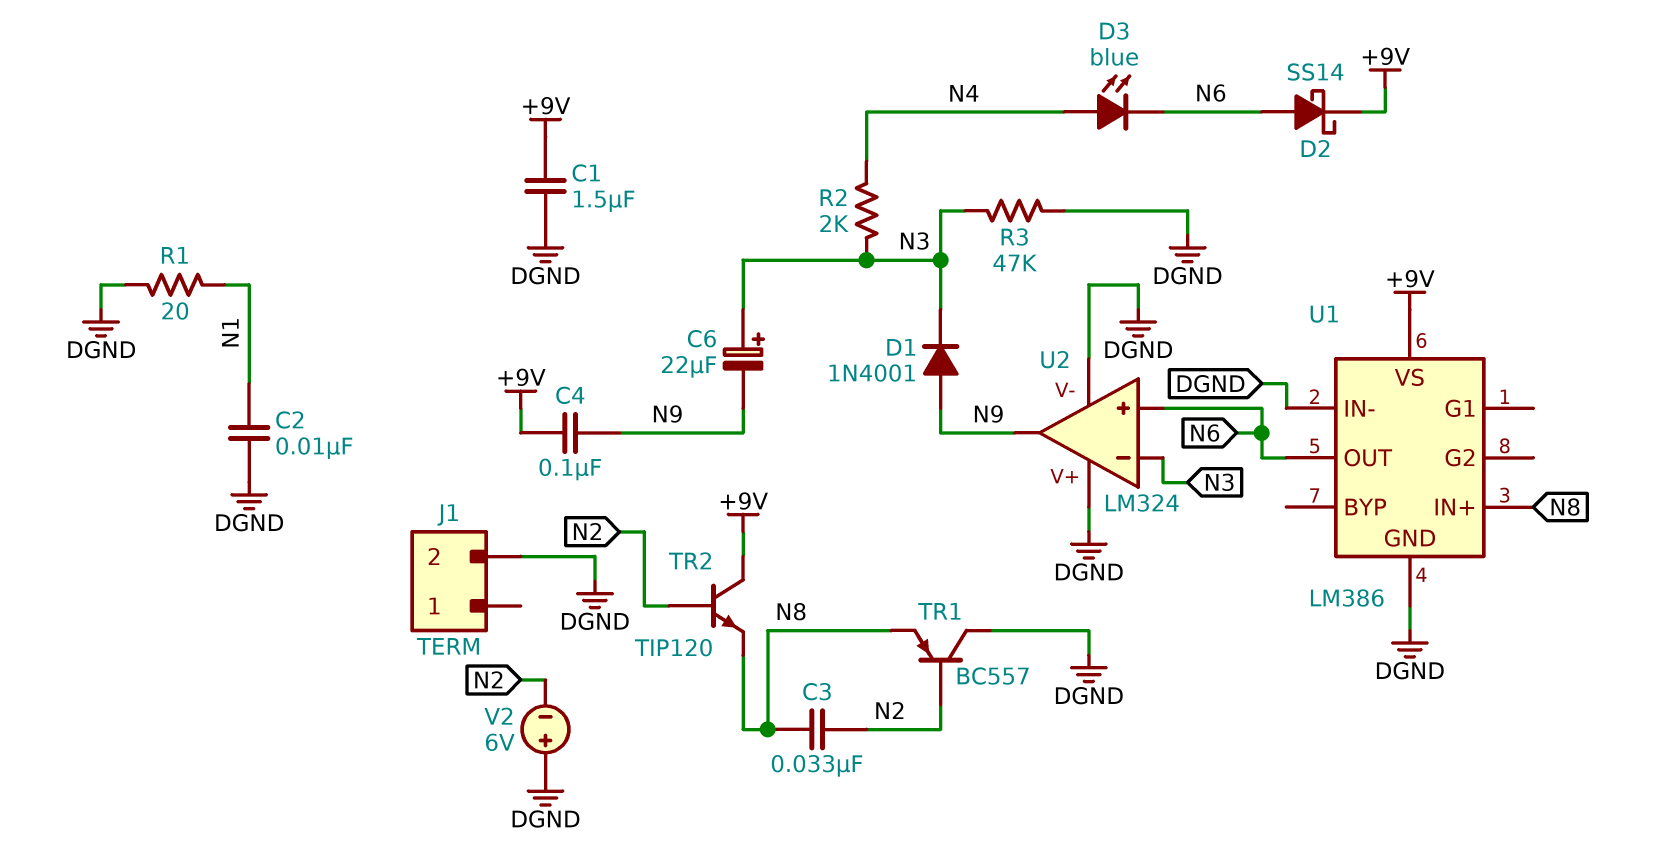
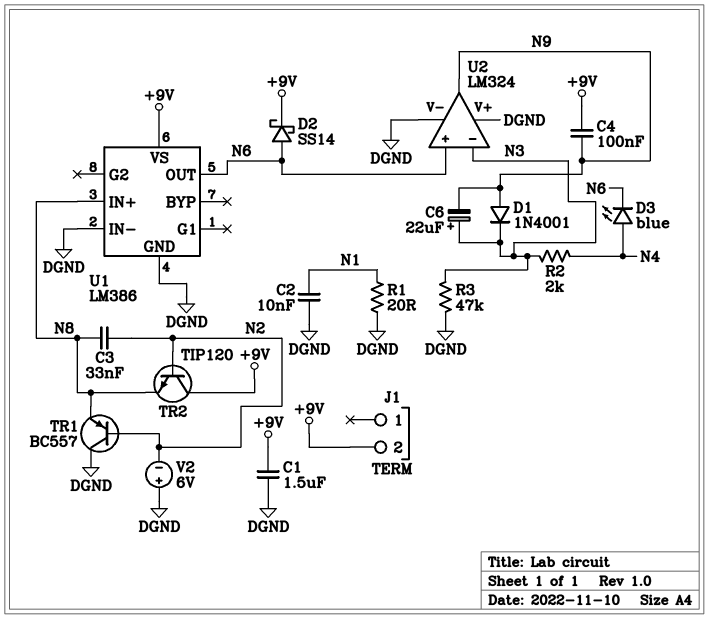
J1 pin 2: DGND -> +9V

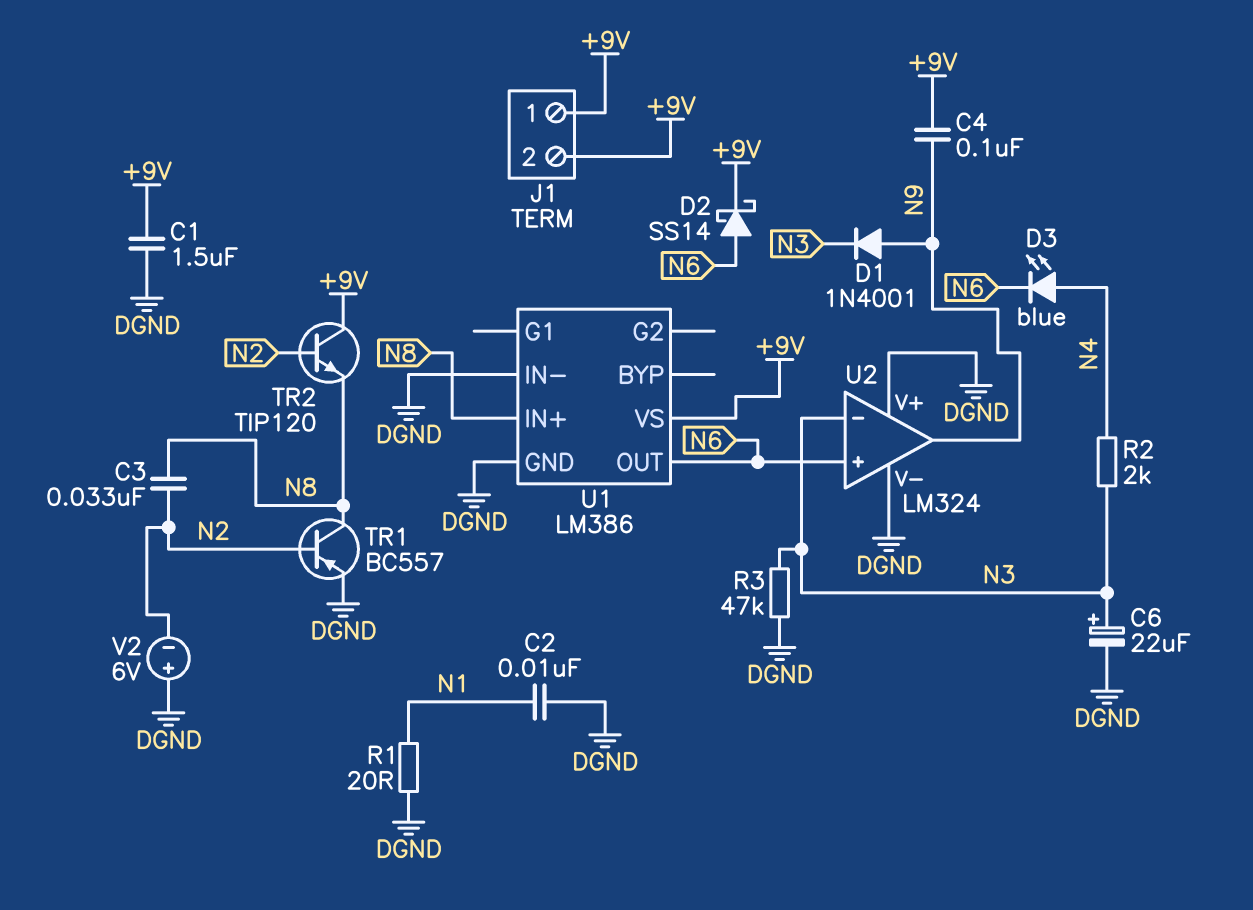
C6: 22uF (plus N3, minus N9) -> 22uF (plus N3, minus DGND)
J1 pin 1: none -> +9V
TR1: PNP BC557 (B N2, C DGND, E N8) -> PNP BC557 (B N2, C N8, E DGND)

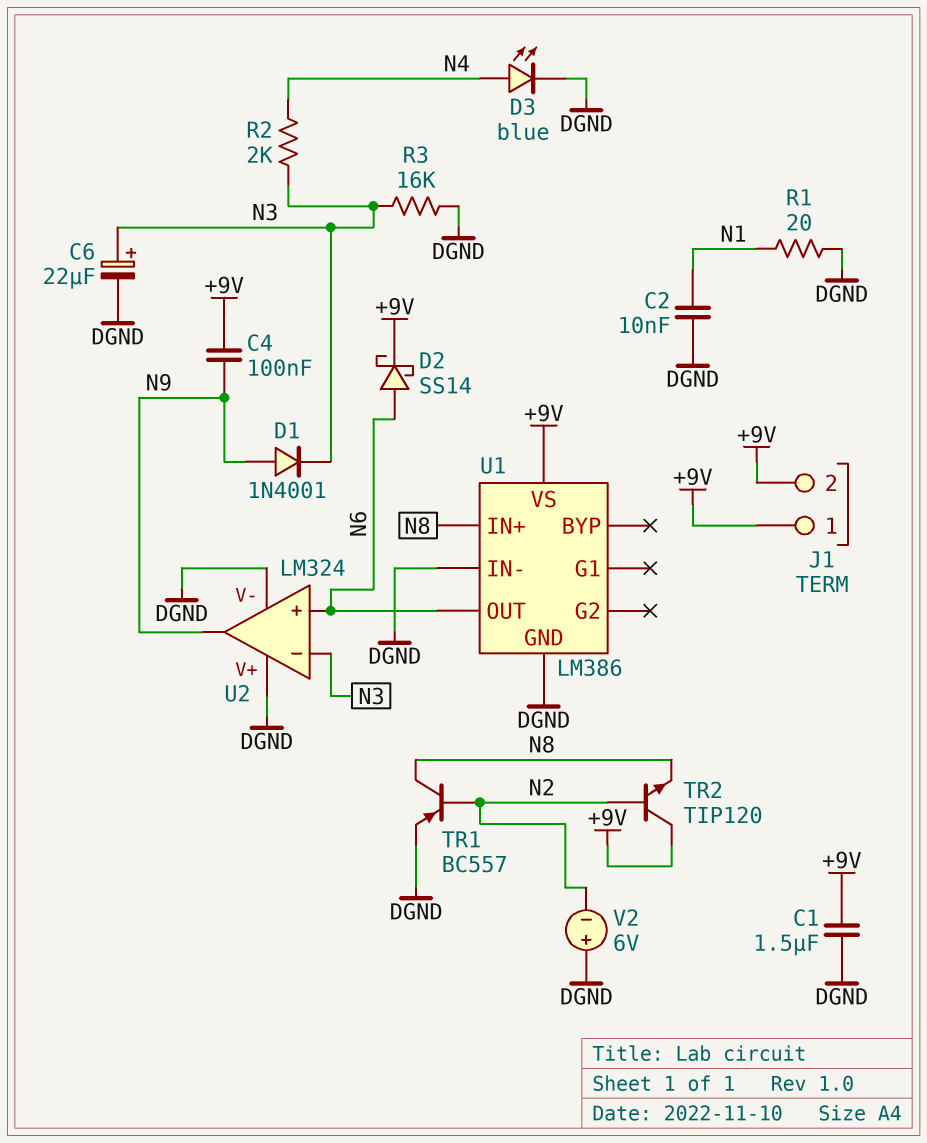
C3: 33nF (N2, N8) -> none
D3: LED blue (A N4, K N6) -> LED blue (A N4, K DGND)
R3: 47k (DGND, N3) -> 16k (DGND, N3)

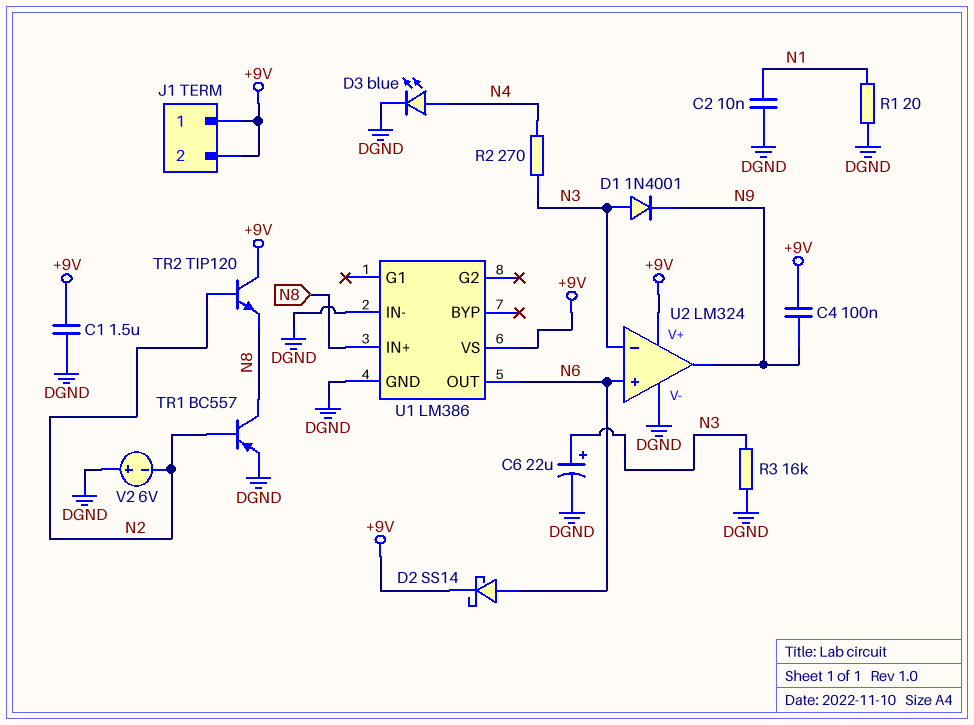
D1: diode 1N4001 (A N9, K N3) -> diode 1N4001 (A N3, K N9)
R2: 2k (N3, N4) -> 270 (N3, N4)
U2 pin V+: DGND -> +9V

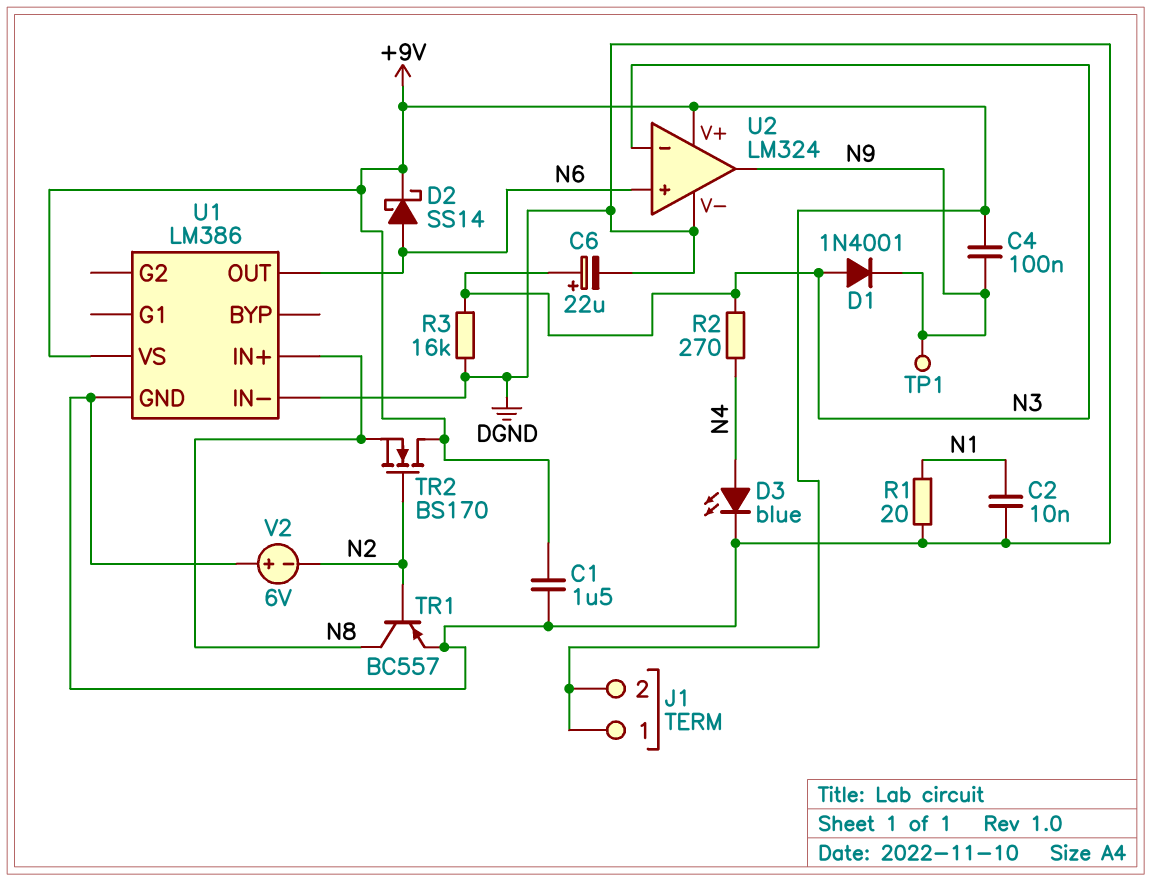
TP1: none -> test point (N9)
TR2: NPN TIP120 (B N2, C +9V, E N8) -> NMOS BS170 (G N2, D +9V, S N8)

